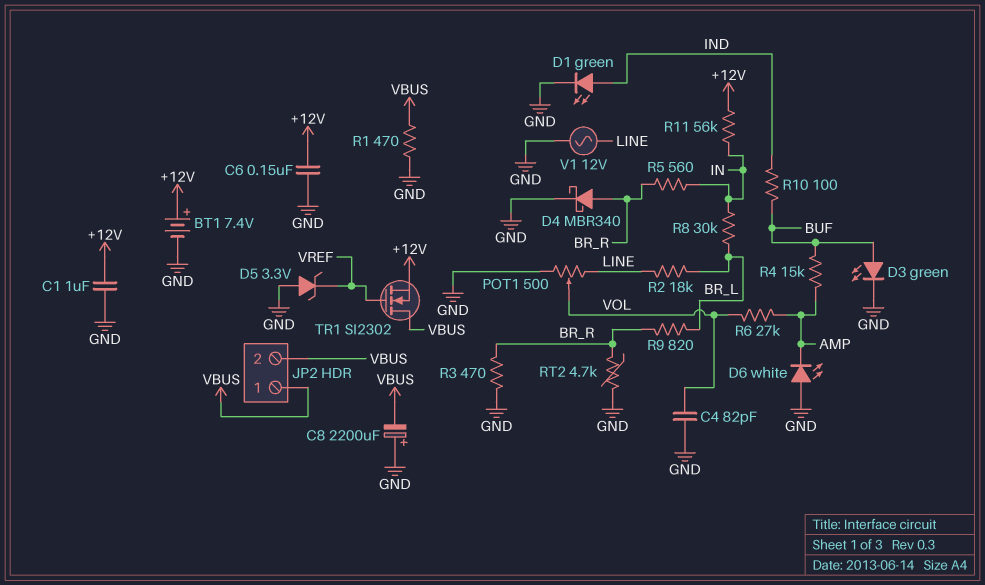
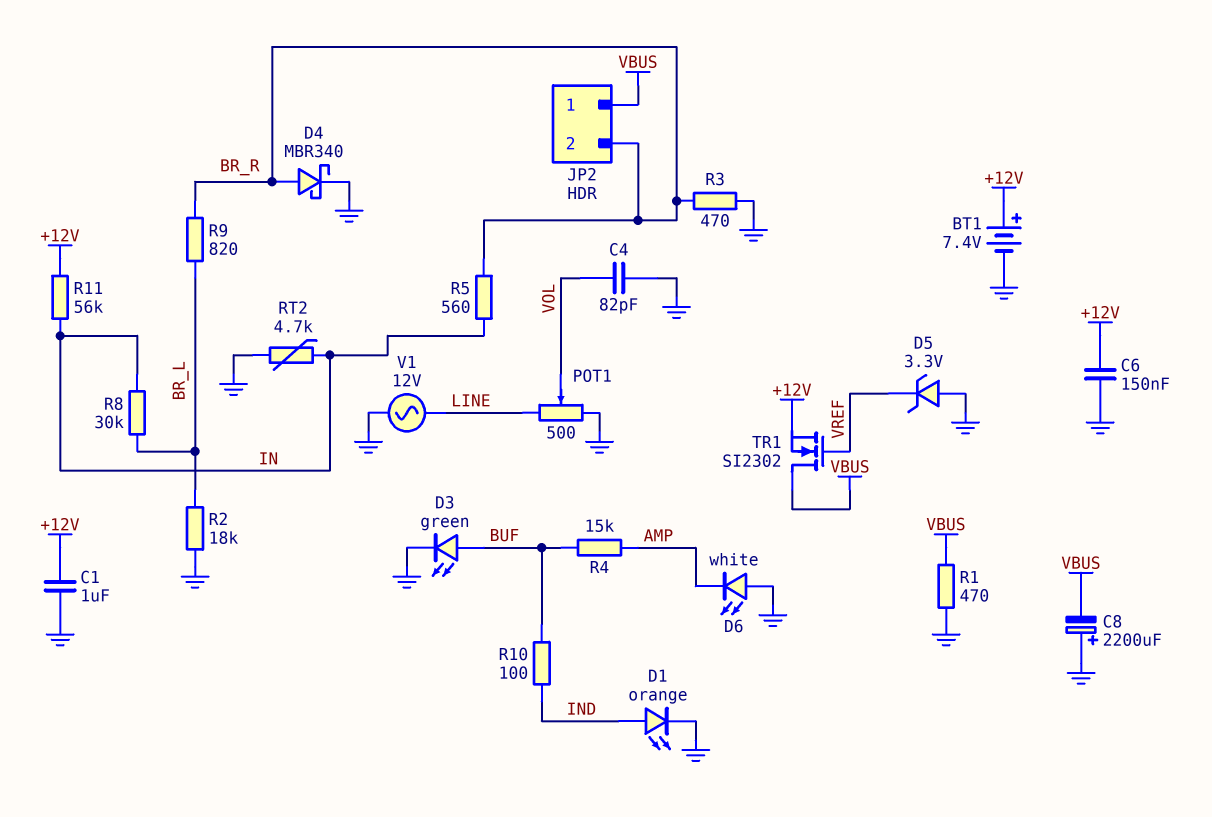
D1: LED green (A IND, K GND) -> LED orange (A IND, K GND)
JP2 pin 2: VBUS -> BR_R
R2: 18k (BR_L, LINE) -> 18k (BR_L, GND)
R6: 27k (AMP, VOL) -> none
RT2: 4.7k (BR_R, GND) -> 4.7k (GND, IN)

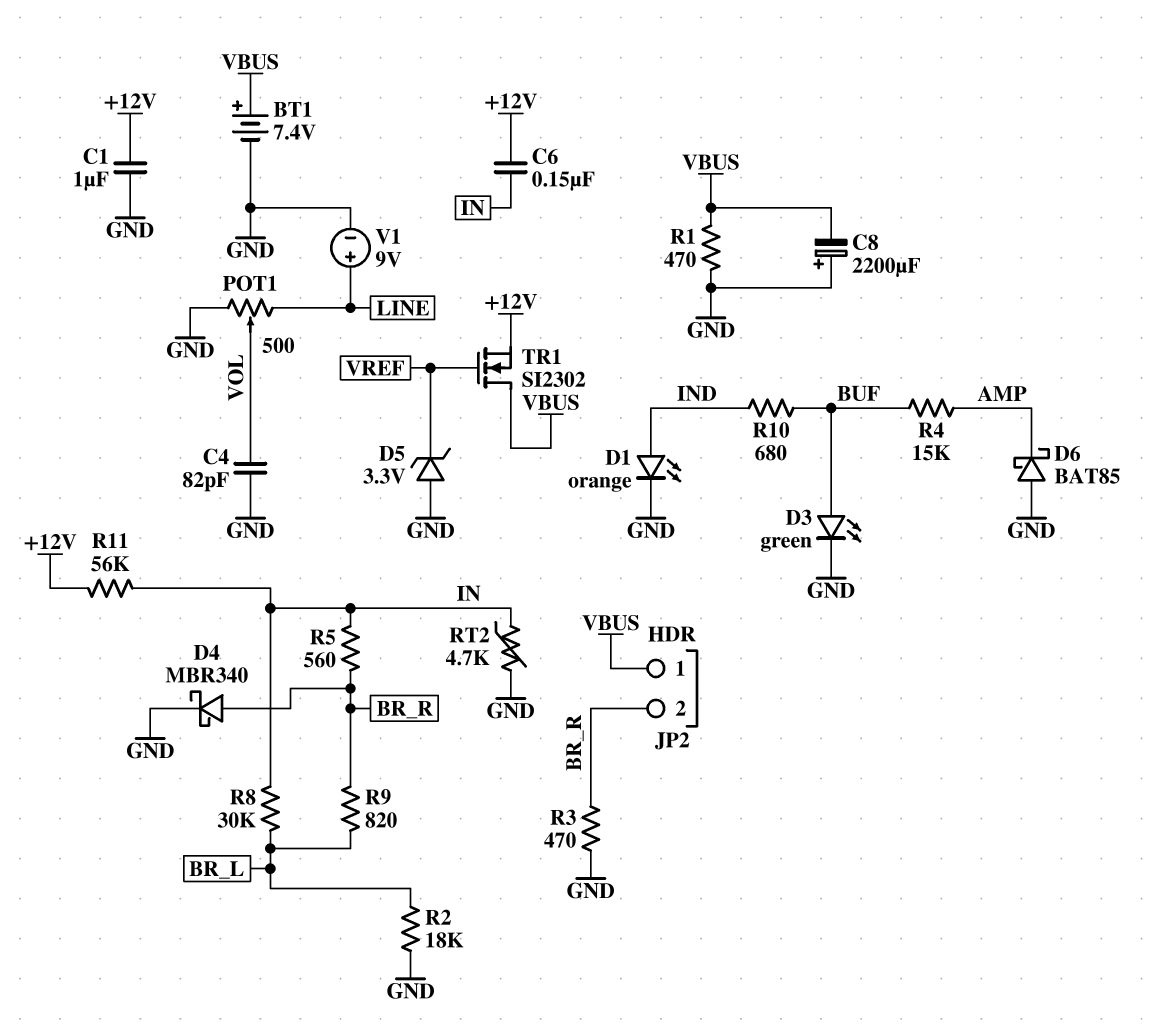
BT1: 7.4V (plus +12V, minus GND) -> 7.4V (plus VBUS, minus GND)
C6: 150nF (+12V, GND) -> 150nF (+12V, IN)
D6: LED white (A GND, K AMP) -> schottky BAT85 (A GND, K AMP)
R10: 100 (BUF, IND) -> 680 (BUF, IND)
V1: AC 12V (GND, LINE) -> 9V (plus LINE, minus GND)

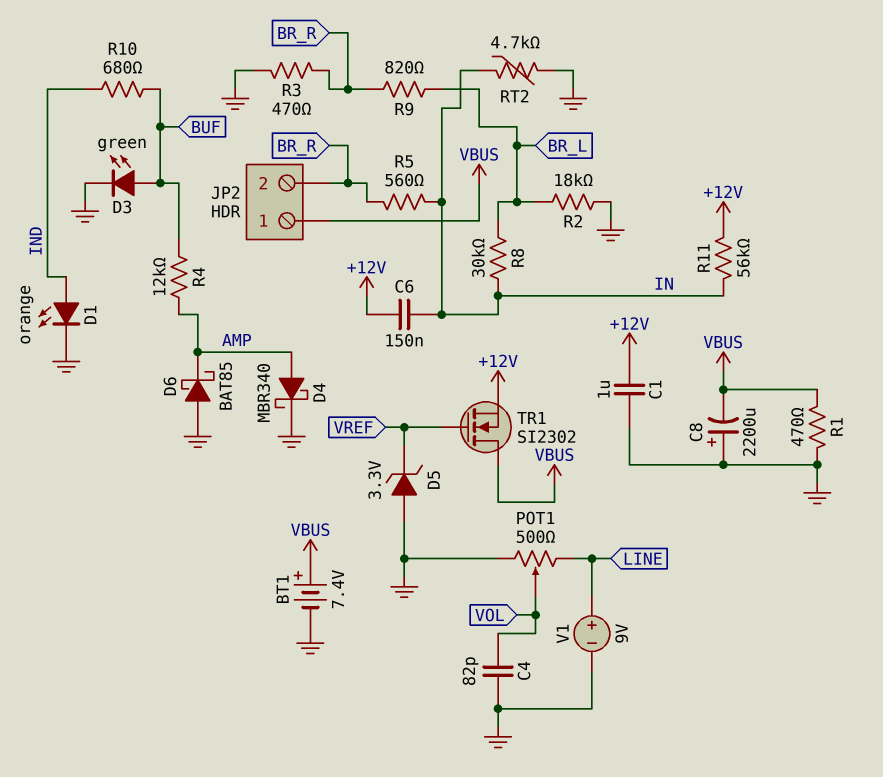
D4: schottky MBR340 (A BR_R, K GND) -> schottky MBR340 (A AMP, K GND)
R4: 15k (AMP, BUF) -> 12k (AMP, BUF)

